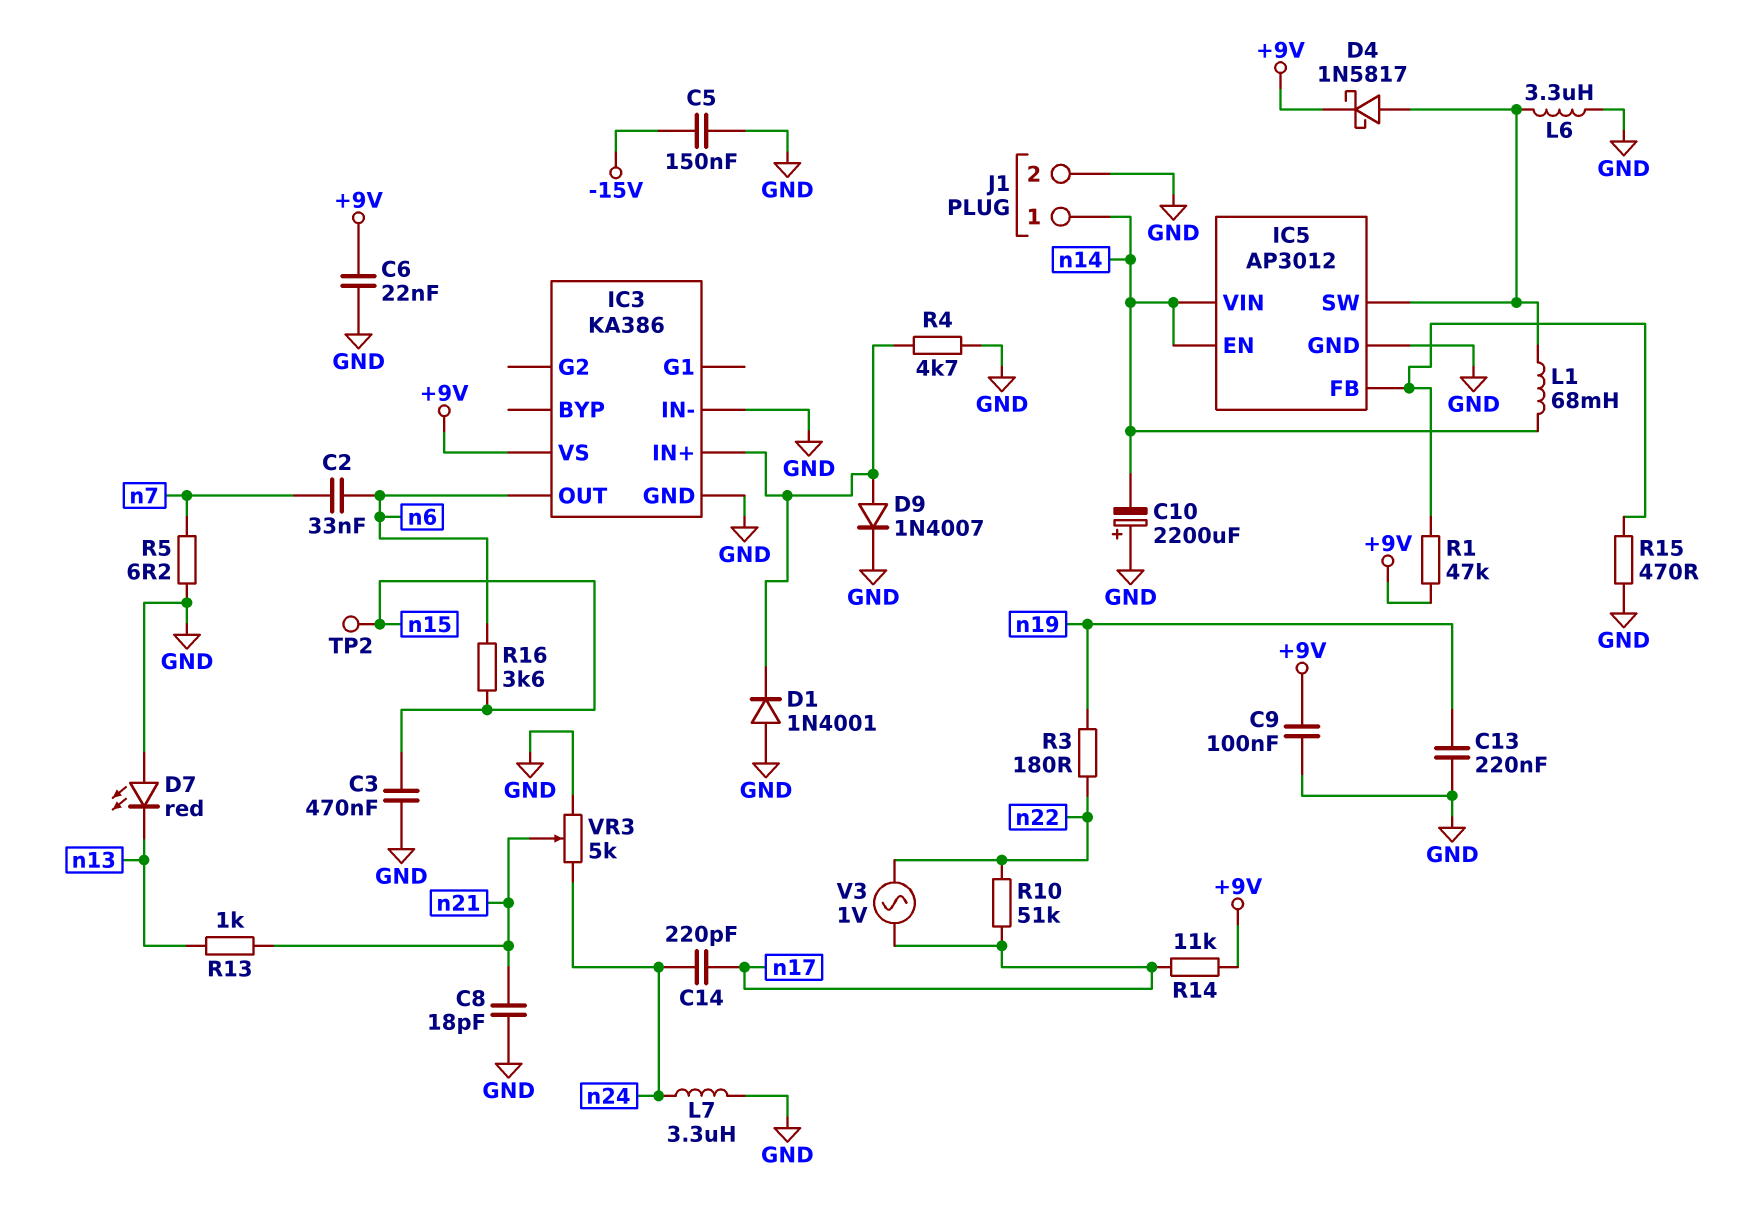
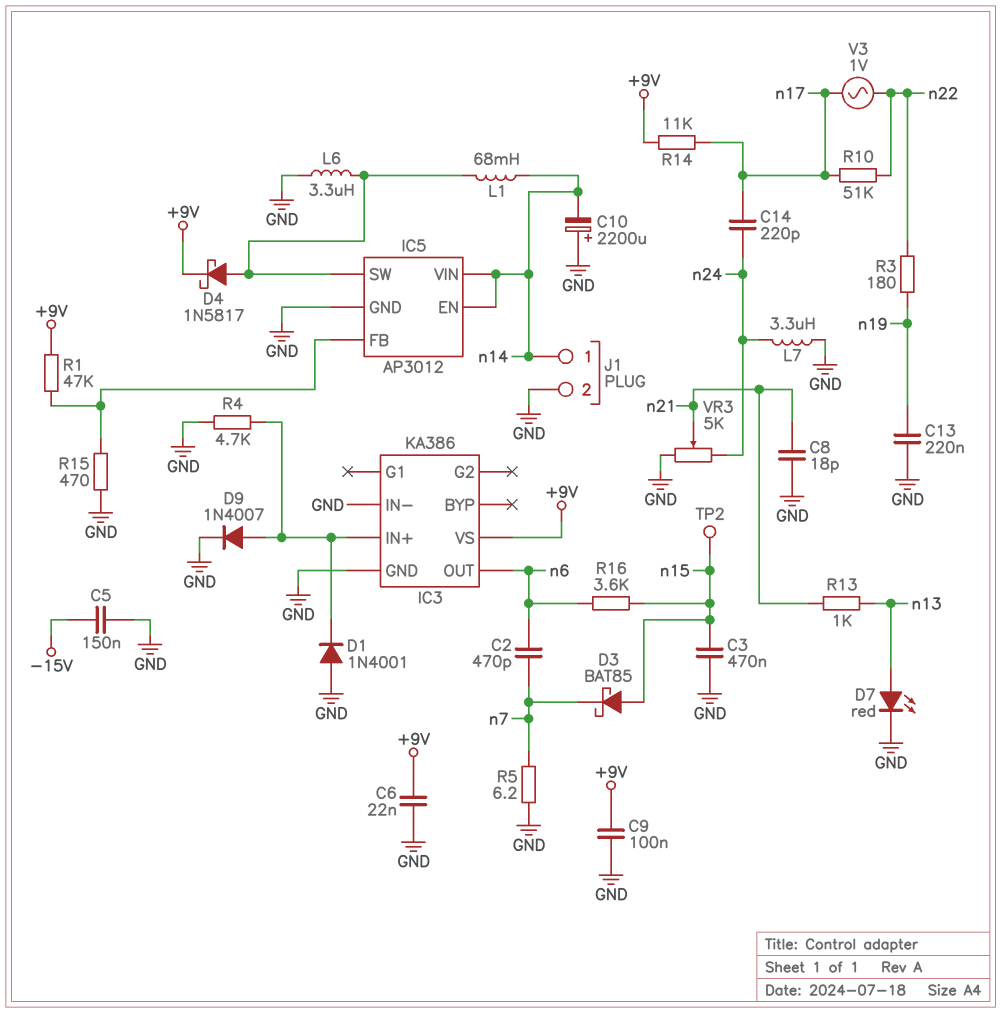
C2: 33nF (n6, n7) -> 470pF (n6, n7)
D3: none -> schottky BAT85 (A n15, K n7)
D7: LED red (A GND, K n13) -> LED red (A n13, K GND)

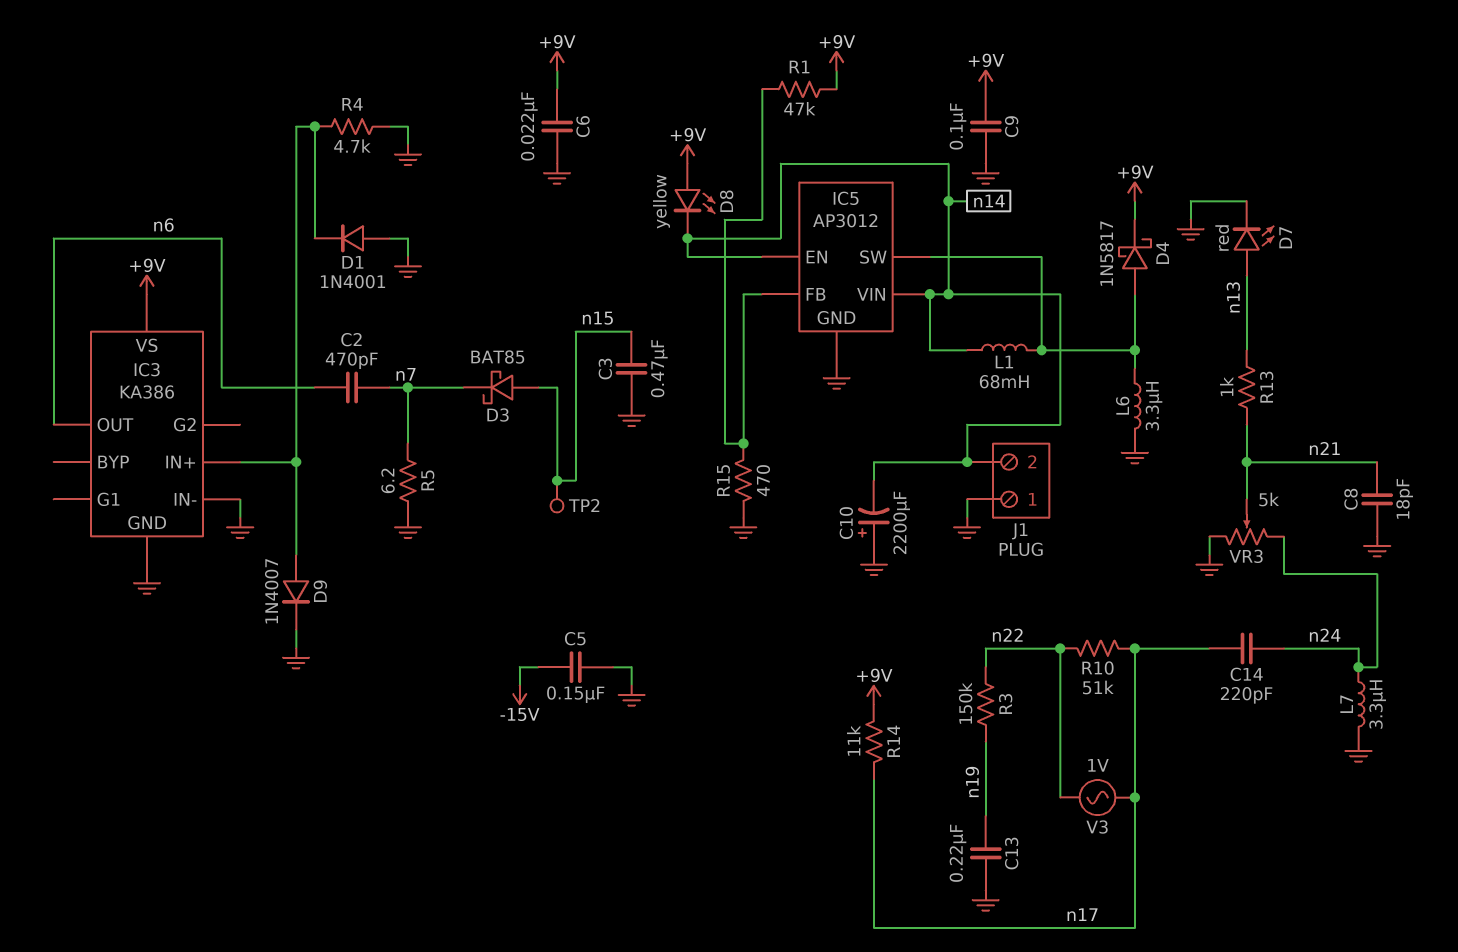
D8: none -> LED yellow (A +9V, K n14)
J1 pin 1: n14 -> GND
J1 pin 2: GND -> n14
R3: 180 (n19, n22) -> 150k (n19, n22)
R16: 3.6k (n6, n15) -> none

